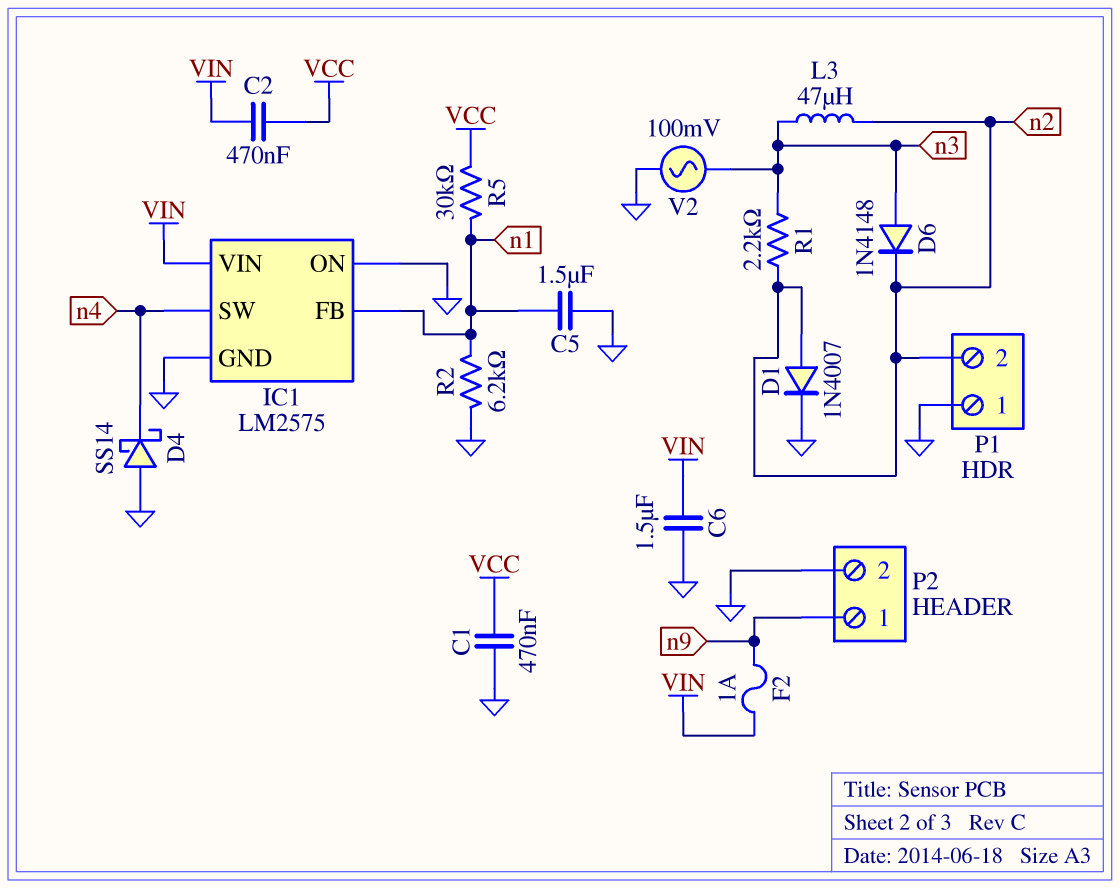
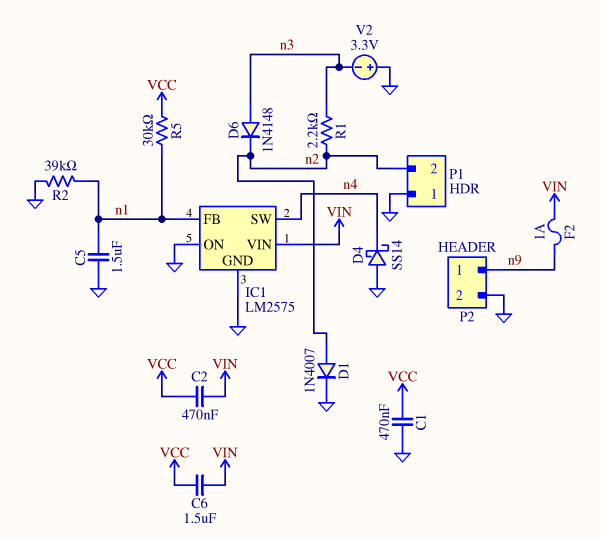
C6: 1.5uF (GND, VIN) -> 1.5uF (VCC, VIN)
L3: 47uH (n2, n3) -> none
R2: 6.2k (GND, n1) -> 39k (GND, n1)
V2: AC 100mV (GND, n3) -> 3.3V (plus GND, minus n3)

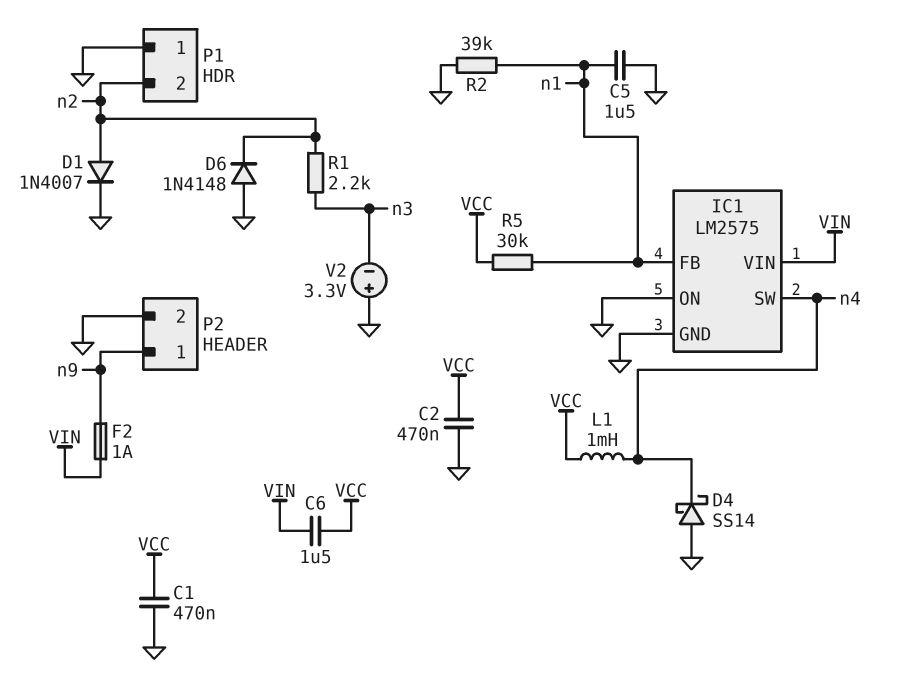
C2: 470nF (VCC, VIN) -> 470nF (GND, VCC)
D6: diode 1N4148 (A n3, K n2) -> diode 1N4148 (A GND, K n2)
L1: none -> 1mH (VCC, n4)

